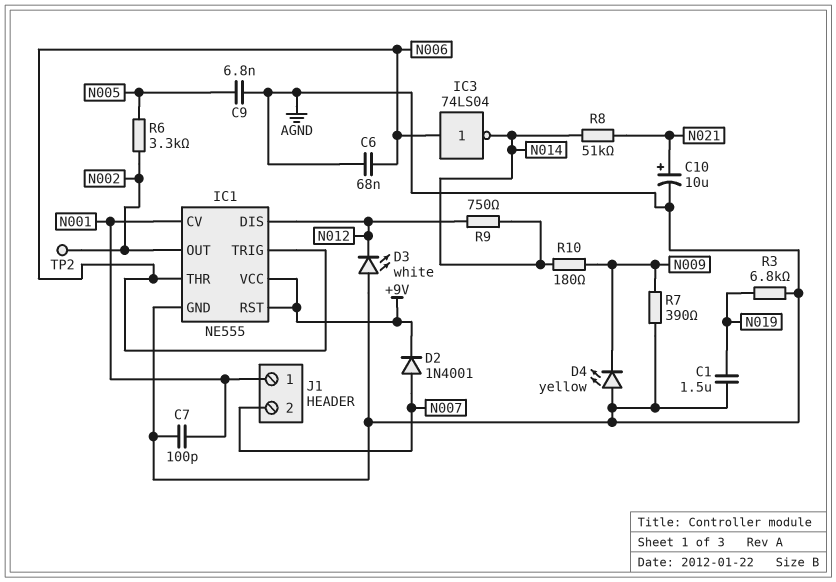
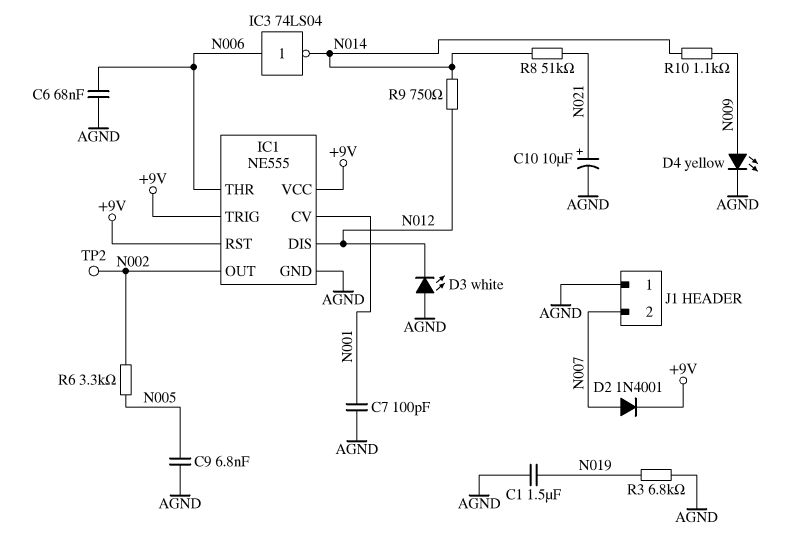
D4: LED yellow (A AGND, K N009) -> LED yellow (A N009, K AGND)
IC1 pin TRIG: N006 -> +9V
J1 pin 1: N001 -> AGND
R7: 390 (AGND, N009) -> none
R10: 180 (N009, N014) -> 1.1k (N009, N014)

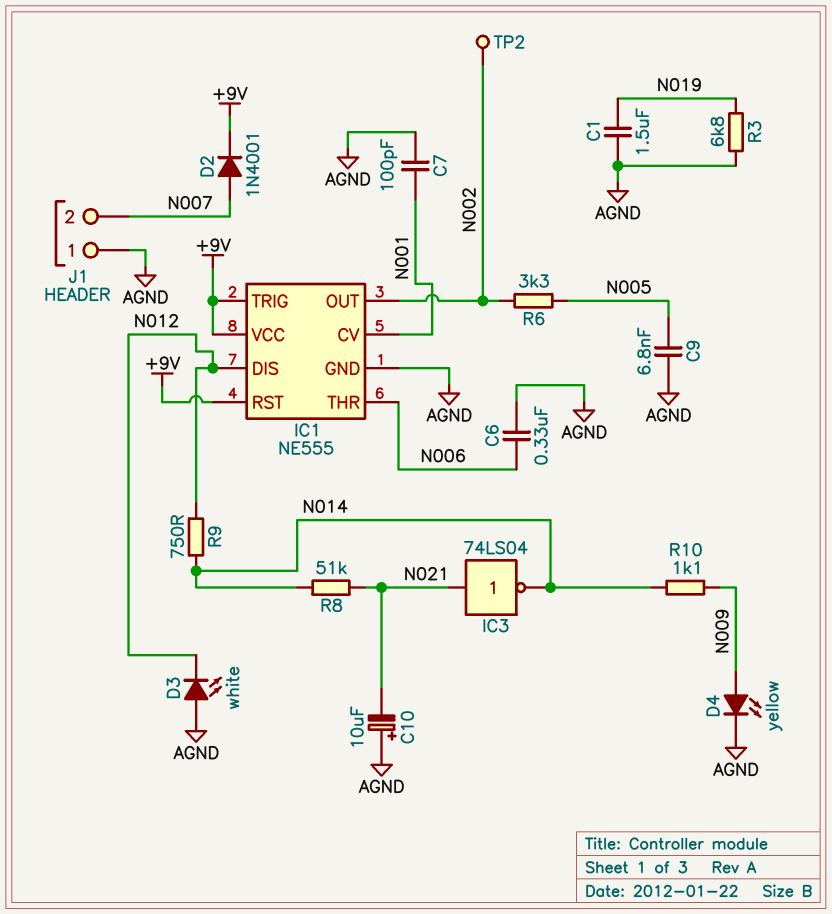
C6: 68nF (AGND, N006) -> 330nF (AGND, N006)
C10: 10uF (plus N021, minus AGND) -> 10uF (plus AGND, minus N021)
IC3: NOT 74LS04 (in N006, out N014) -> NOT 74LS04 (in N021, out N014)

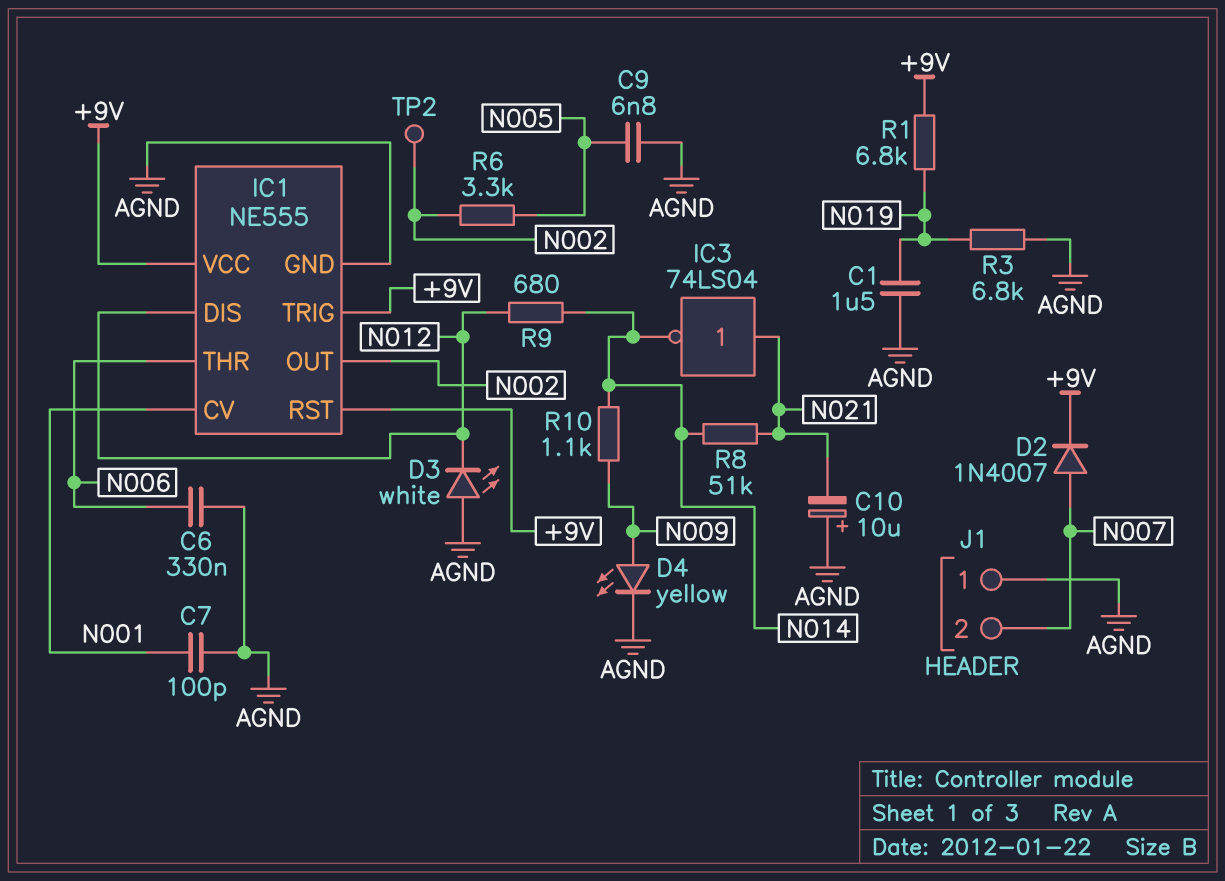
D2: diode 1N4001 (A N007, K +9V) -> diode 1N4007 (A N007, K +9V)
R1: none -> 6.8k (+9V, N019)
R9: 750 (N012, N014) -> 680 (N012, N014)

